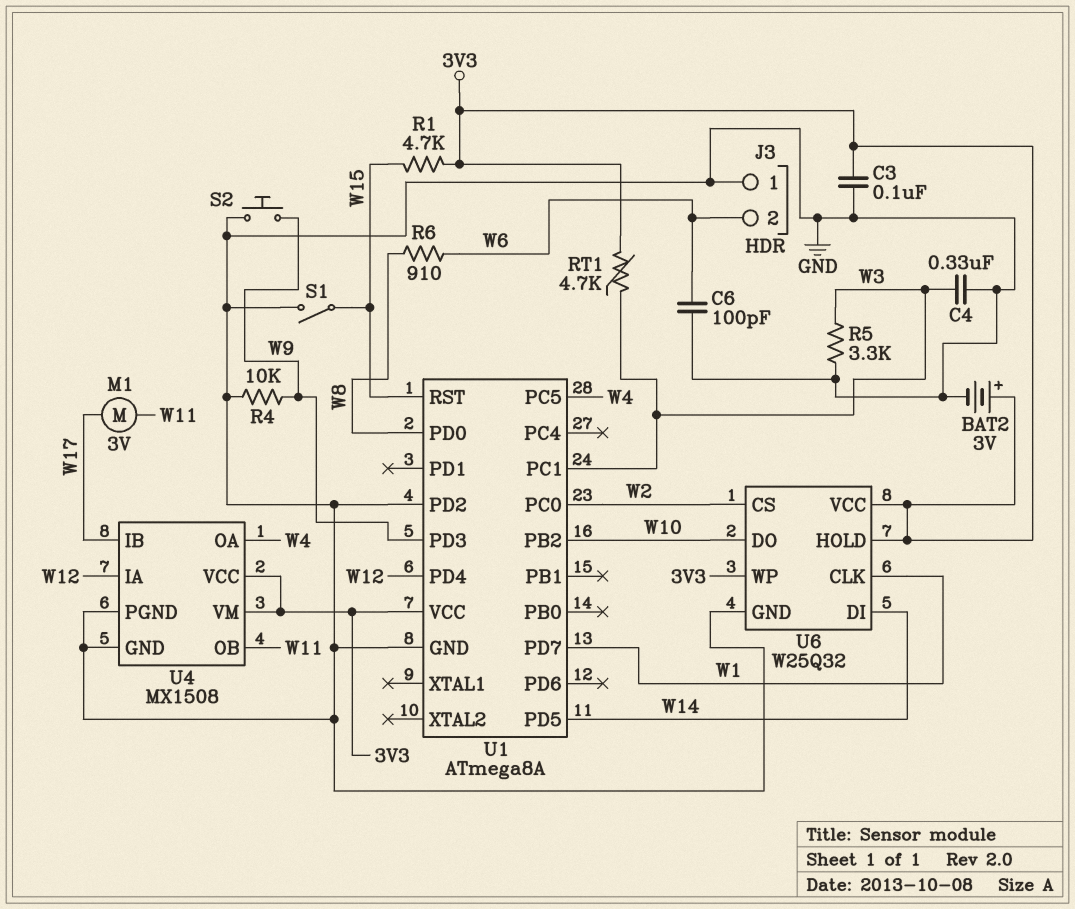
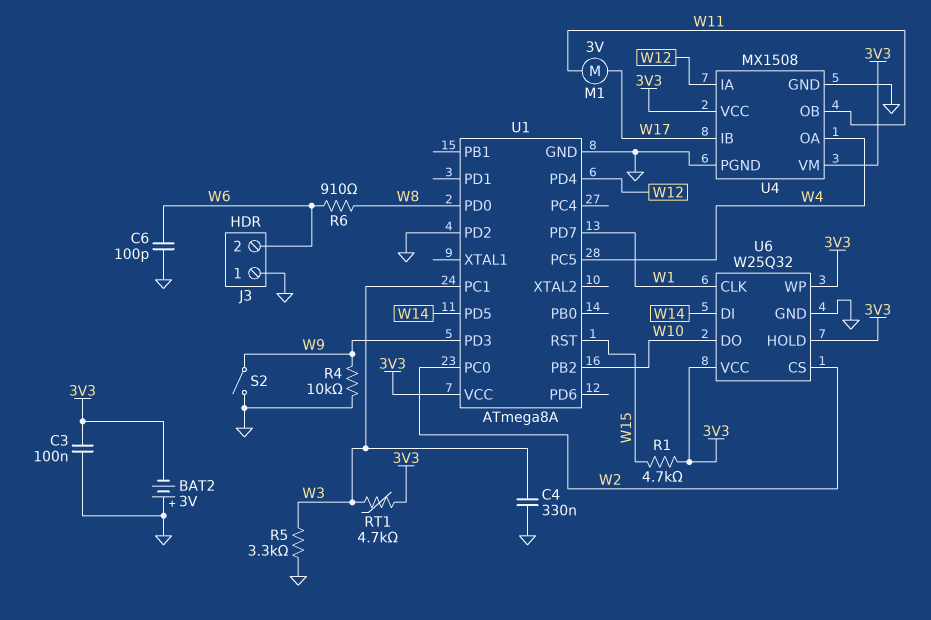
BAT2: 3V (plus 3V3, minus GND) -> 3V (plus GND, minus 3V3)
S1: switch (GND, W15) -> none
S2: button (GND, W9) -> switch (GND, W9)

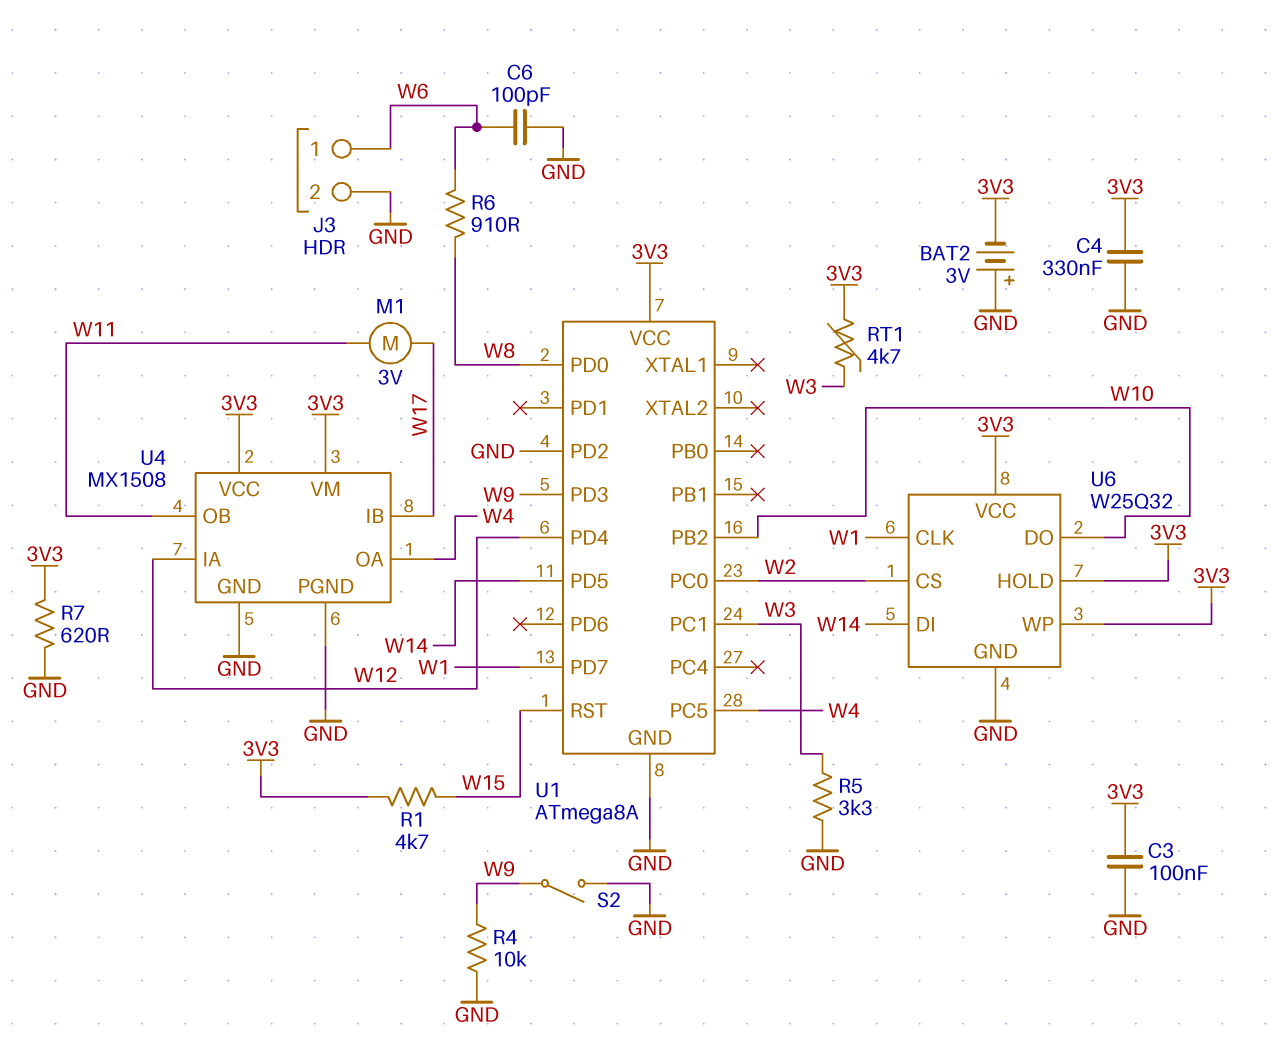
C4: 330nF (GND, W3) -> 330nF (3V3, GND)
J3 pin 1: GND -> W6
J3 pin 2: W6 -> GND
R7: none -> 620 (3V3, GND)

